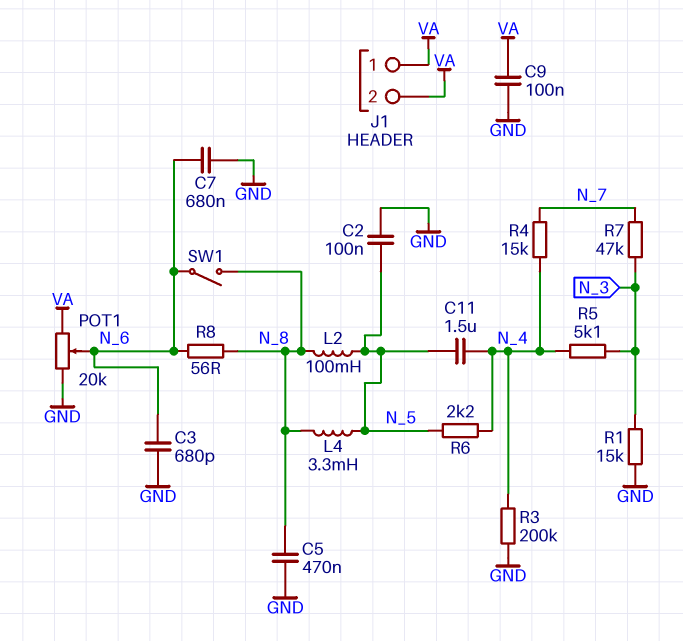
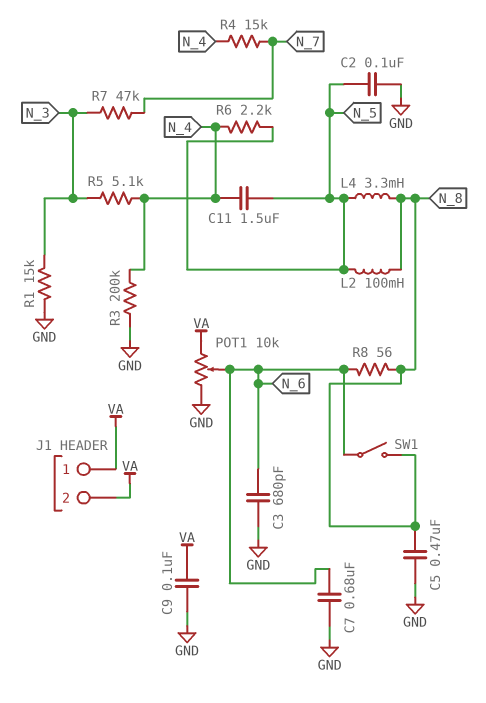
POT1: 20k (GND, VA, wiper N_6) -> 10k (GND, VA, wiper N_6)

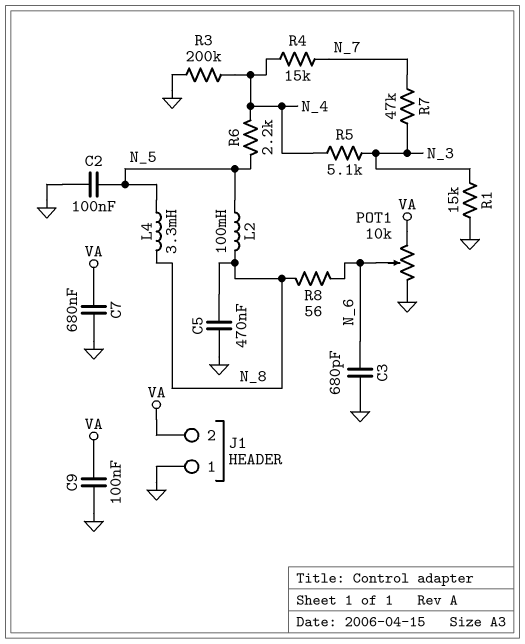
C7: 680nF (GND, N_6) -> 680nF (GND, VA)
C11: 1.5uF (N_4, N_5) -> none
J1 pin 1: VA -> GND
SW1: switch (N_6, N_8) -> none

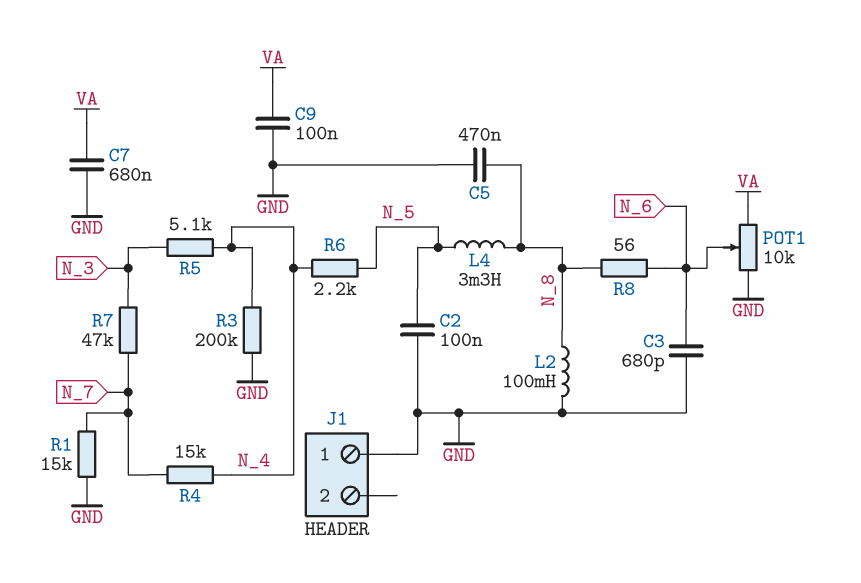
J1 pin 2: VA -> none
L2: 100mH (N_5, N_8) -> 100mH (GND, N_8)
R1: 15k (GND, N_3) -> 15k (GND, N_7)

